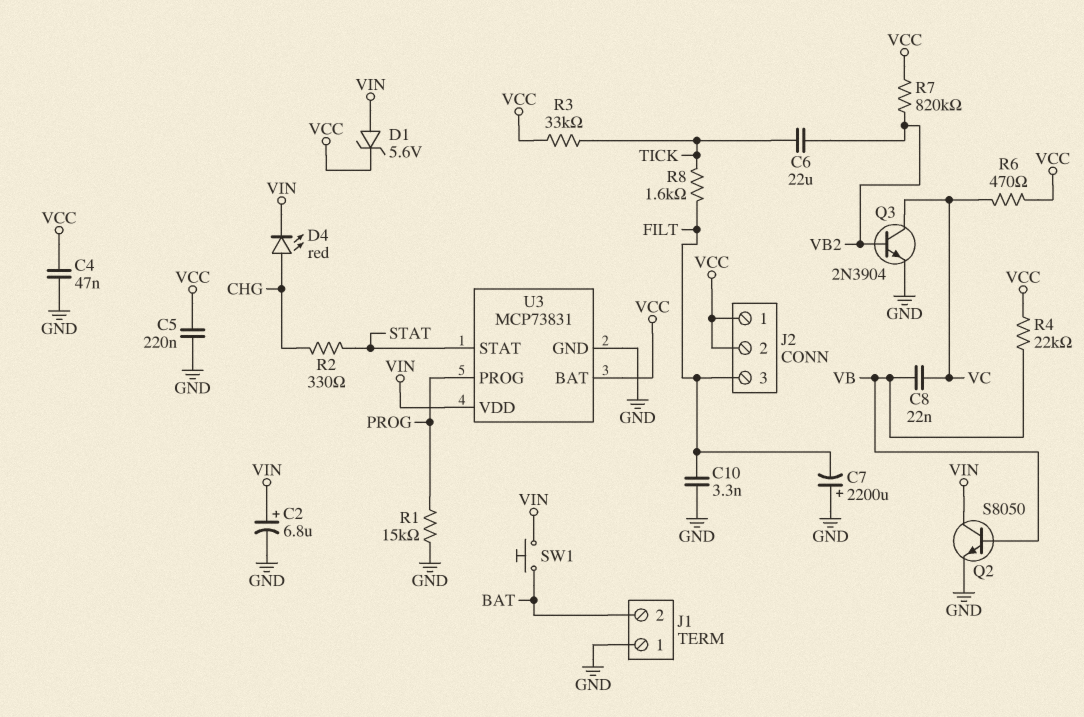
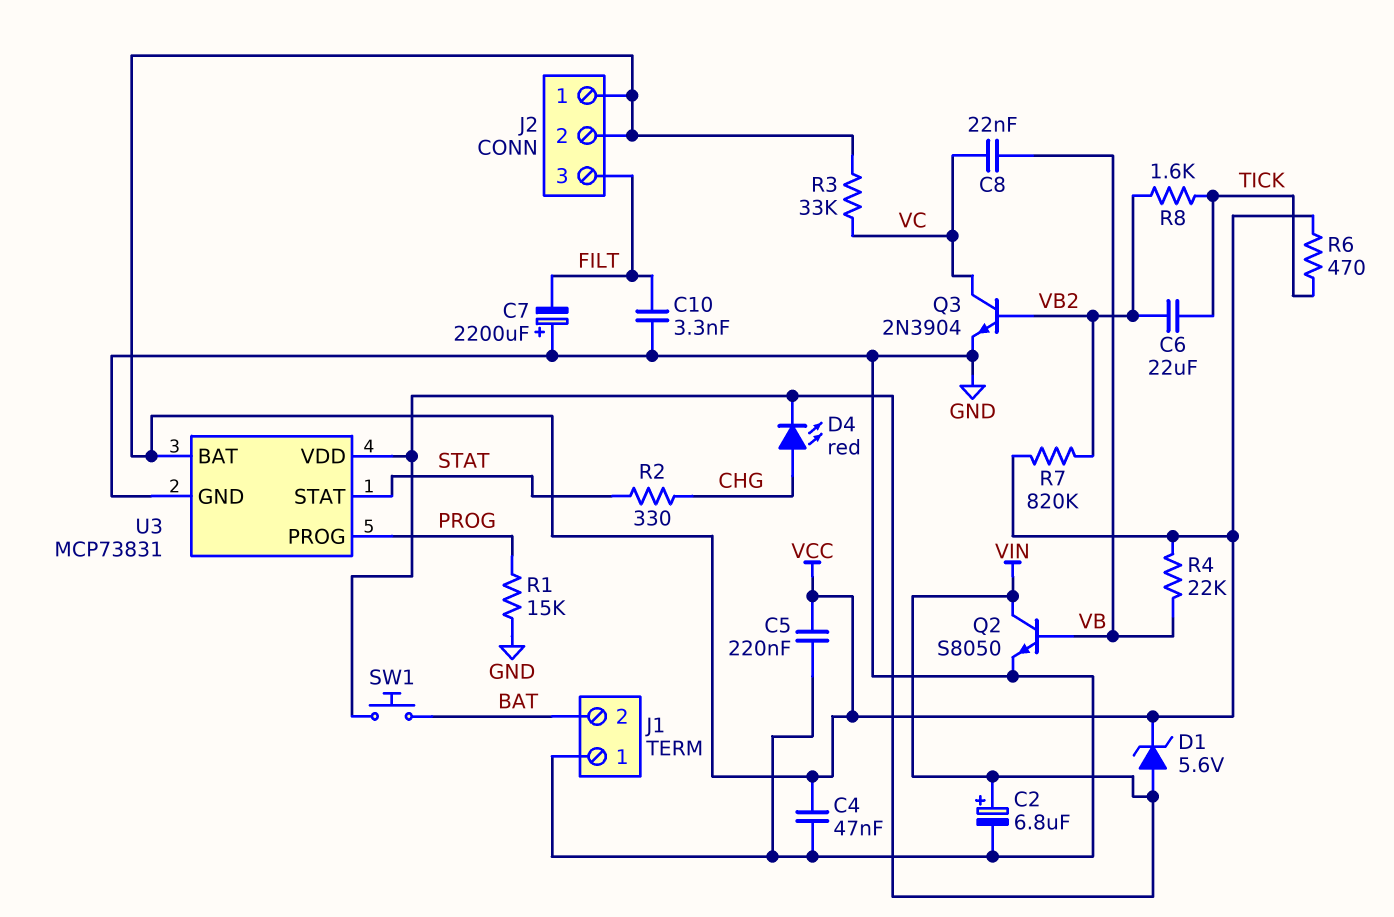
R3: 33k (TICK, VCC) -> 33k (VC, VCC)
R6: 470 (VC, VCC) -> 470 (TICK, VCC)
R8: 1.6k (FILT, TICK) -> 1.6k (TICK, VB2)

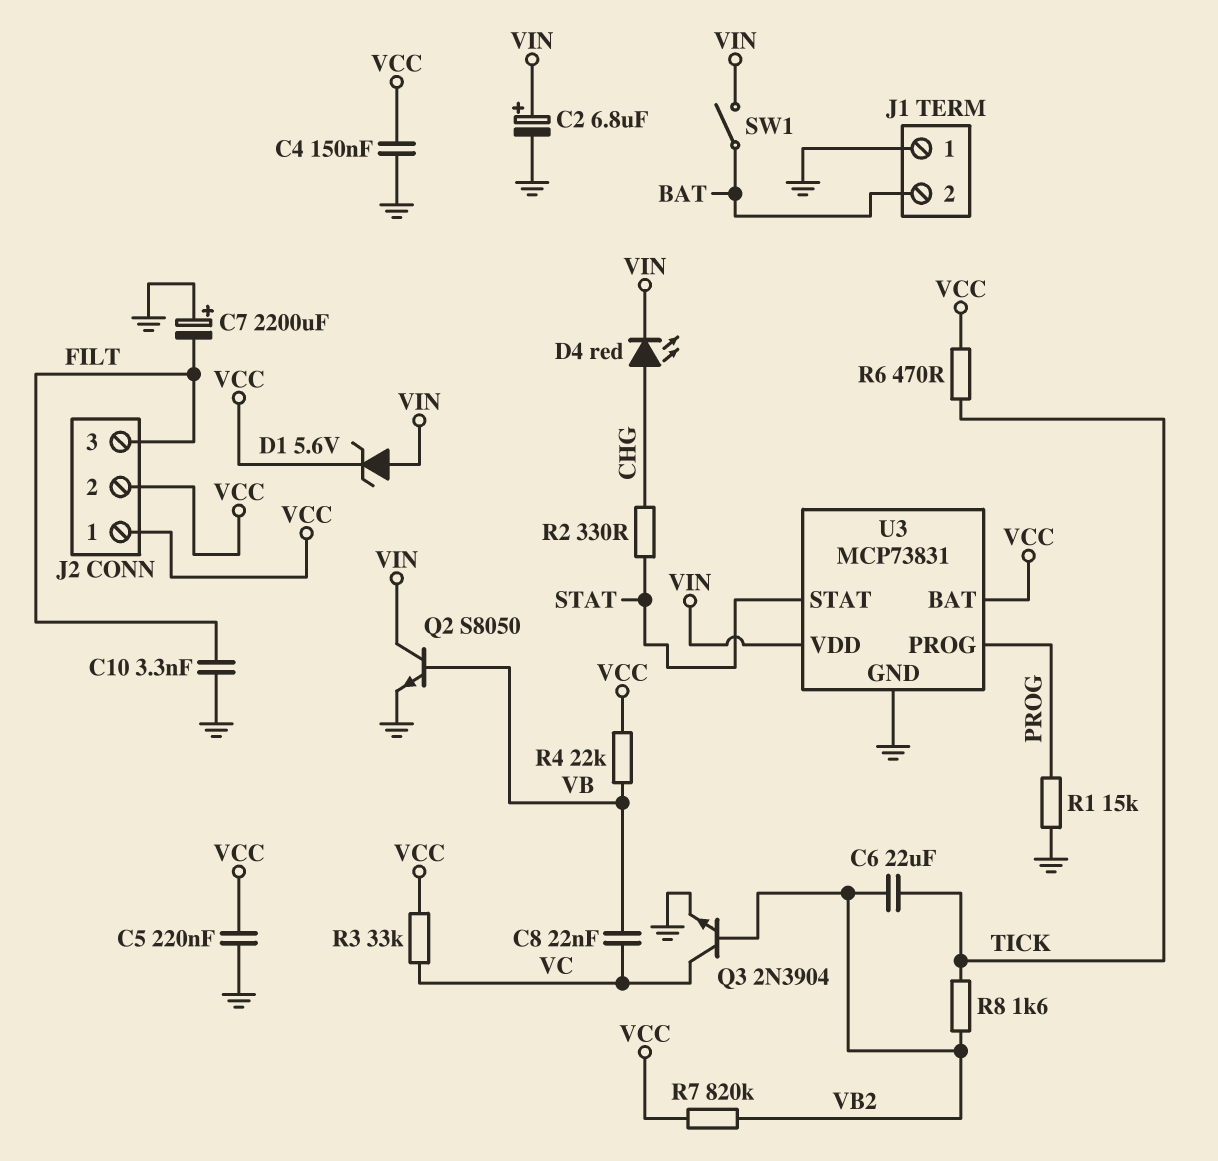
C4: 47nF (GND, VCC) -> 150nF (GND, VCC)
SW1: button (BAT, VIN) -> switch (BAT, VIN)

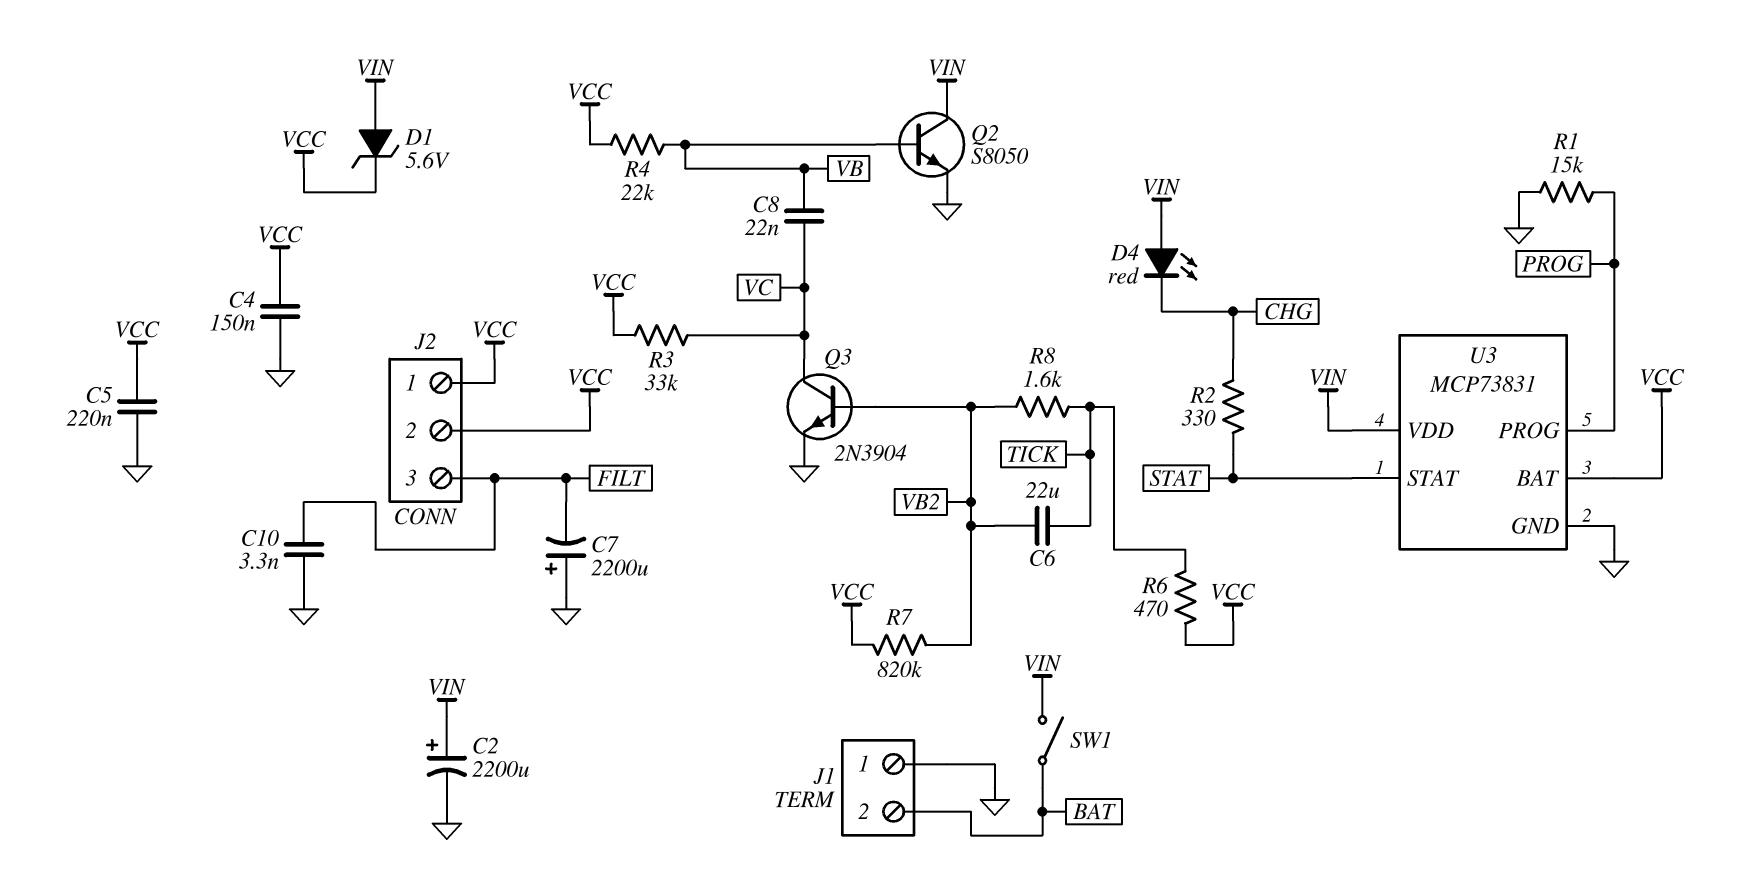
C2: 6.8uF (plus VIN, minus GND) -> 2200uF (plus VIN, minus GND)
D4: LED red (A CHG, K VIN) -> LED red (A VIN, K CHG)

